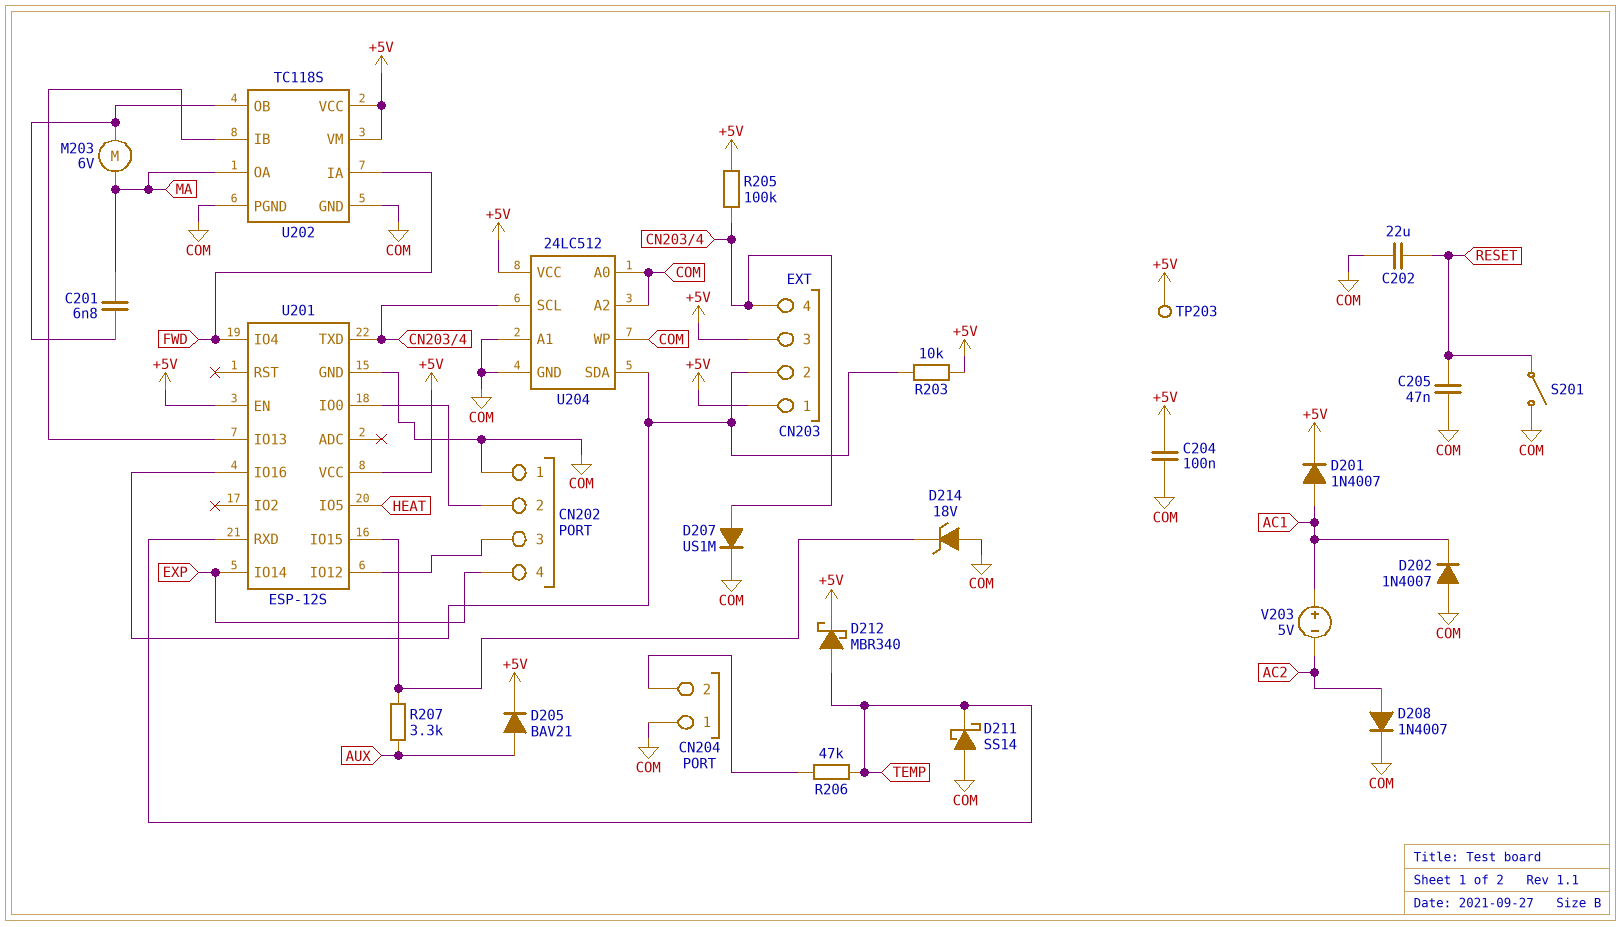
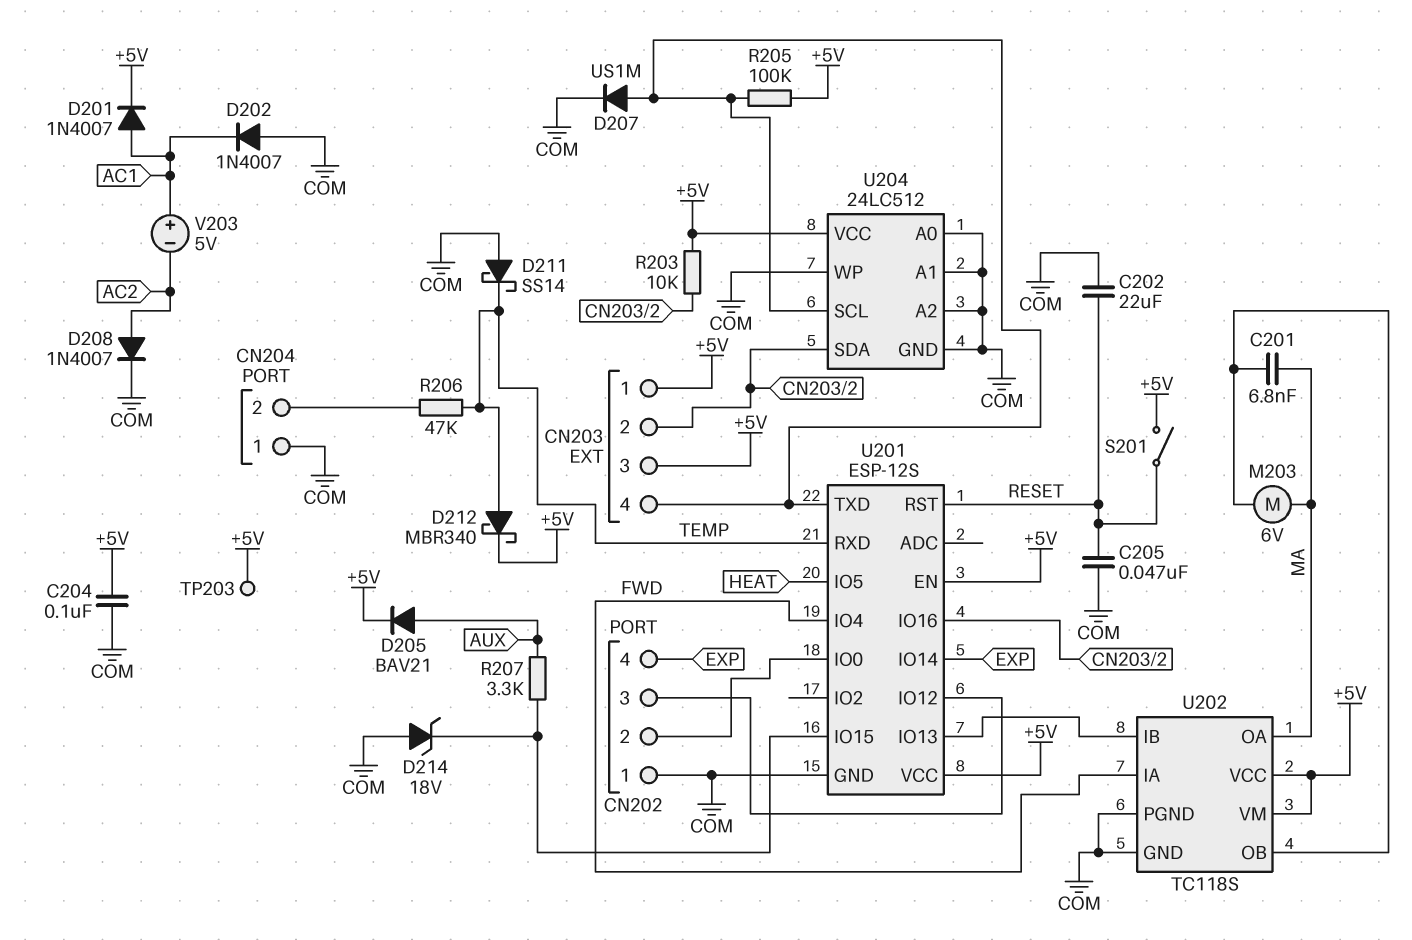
S201: switch (COM, RESET) -> switch (+5V, RESET)
U201 pin RST: none -> RESET

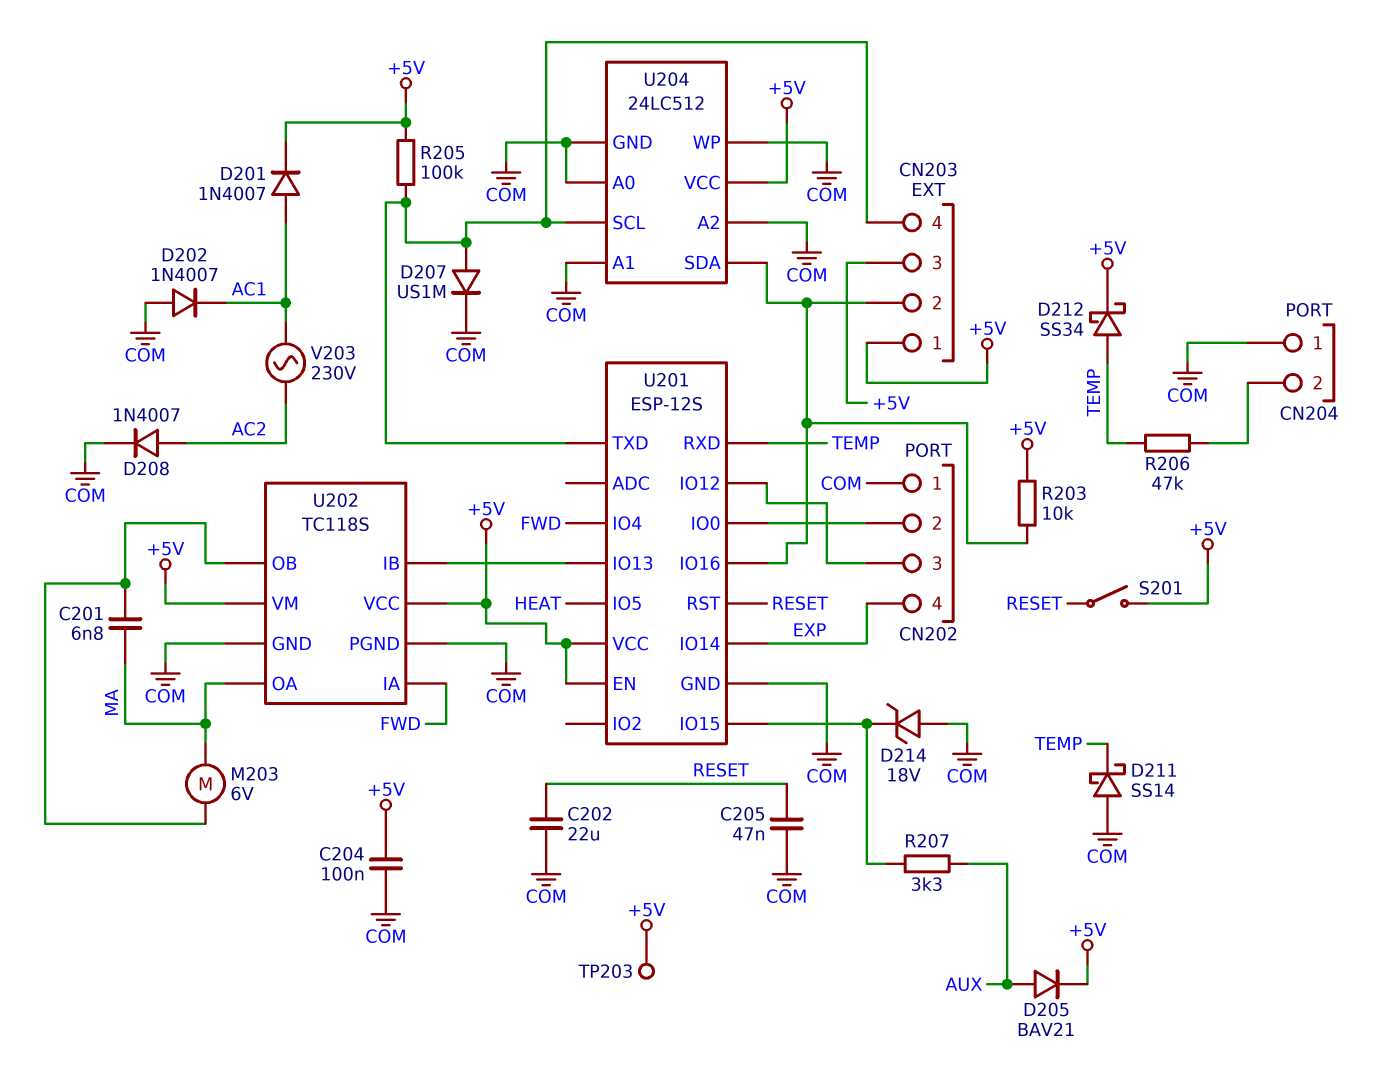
D212: schottky MBR340 (A TEMP, K +5V) -> schottky SS34 (A TEMP, K +5V)
V203: 5V (plus AC1, minus AC2) -> AC 230V (AC1, AC2)

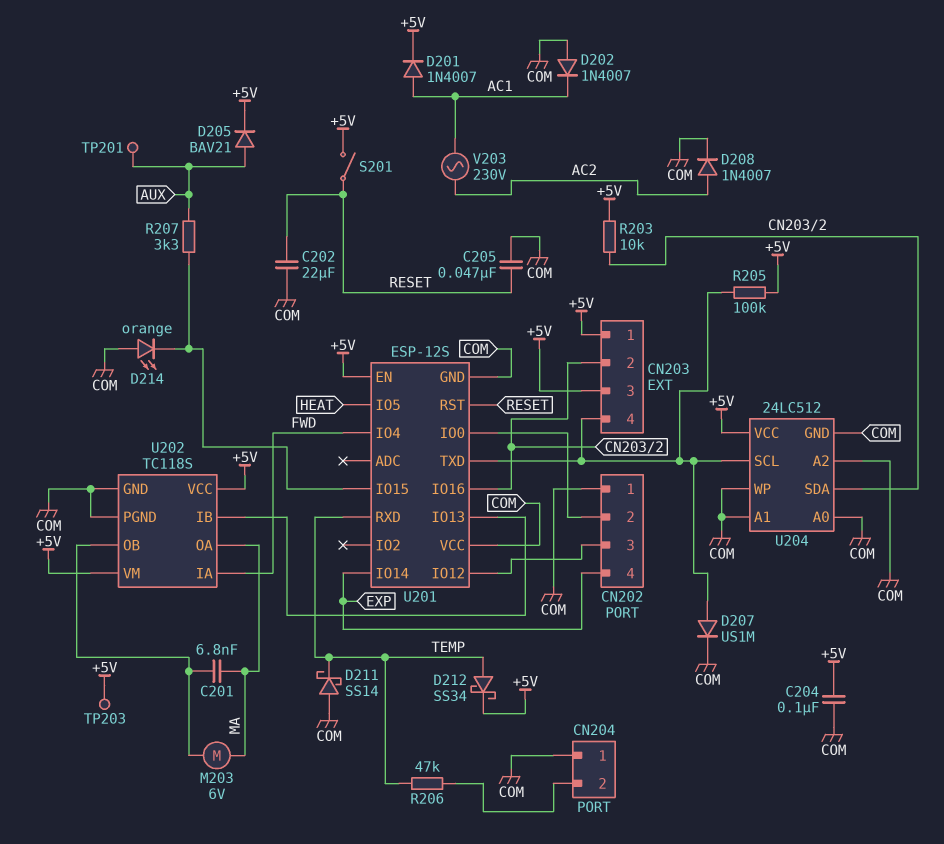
D214: zener 18V (A COM, K U201/IO15) -> LED orange (A COM, K U201/IO15)
TP201: none -> test point (AUX)
U201 pin VCC: +5V -> COM

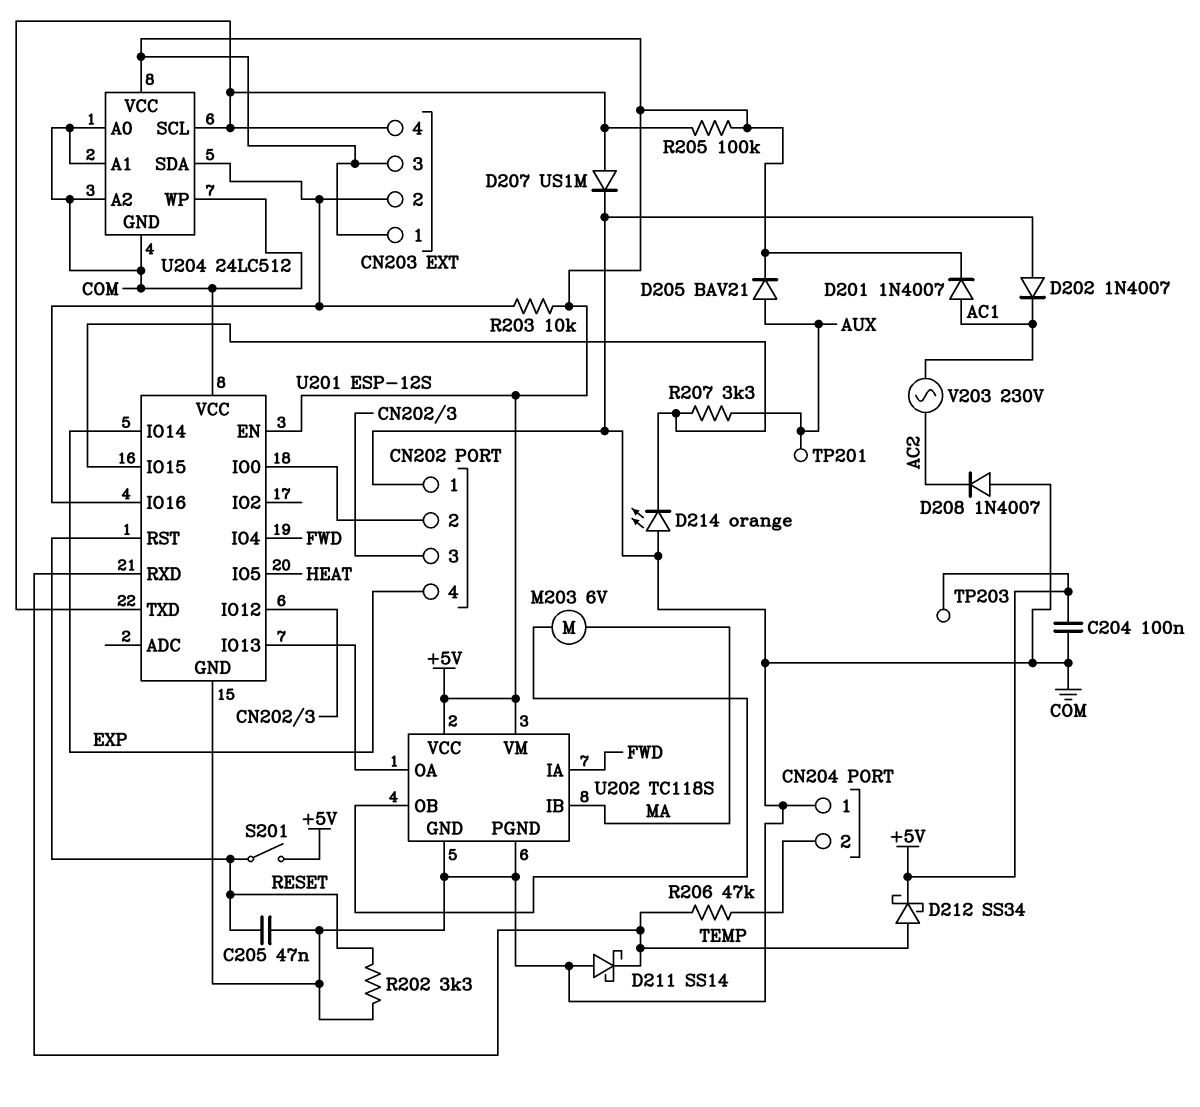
C201: 6.8nF (MA, U202/OB) -> none
C202: 22uF (COM, RESET) -> none
D208: diode 1N4007 (A AC2, K COM) -> diode 1N4007 (A COM, K AC2)
R202: none -> 3.3k (COM, RESET)
U202 pin IB: U201/IO13 -> MA
U202 pin OA: MA -> U201/IO13

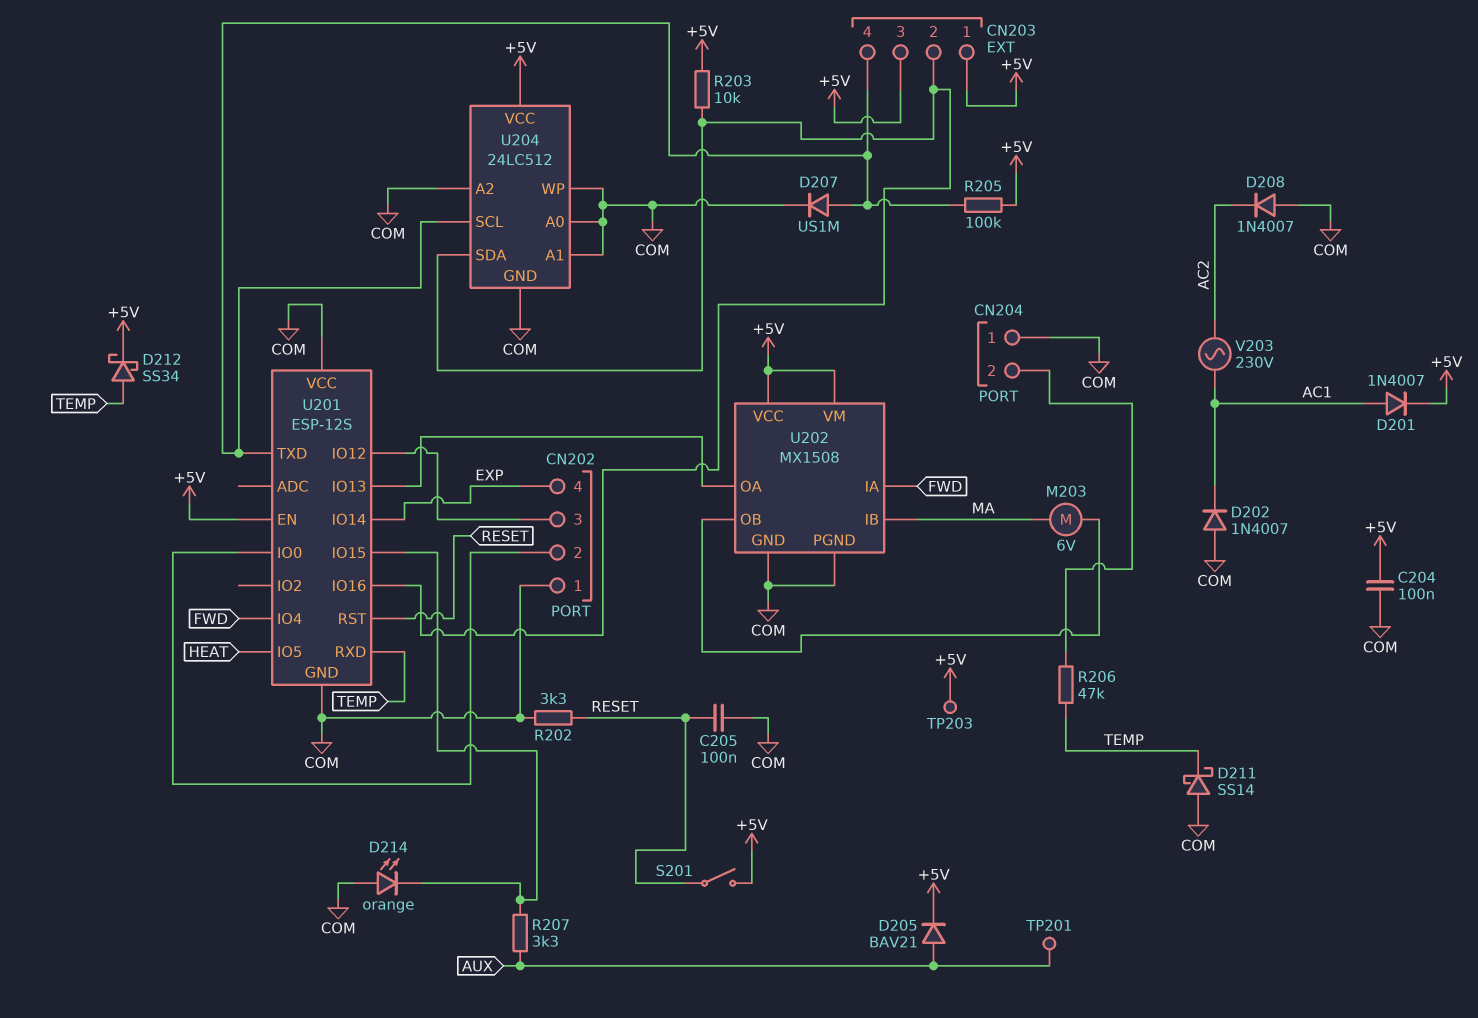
C205: 47nF (COM, RESET) -> 100nF (COM, RESET)
U202: TC118S -> MX1508

